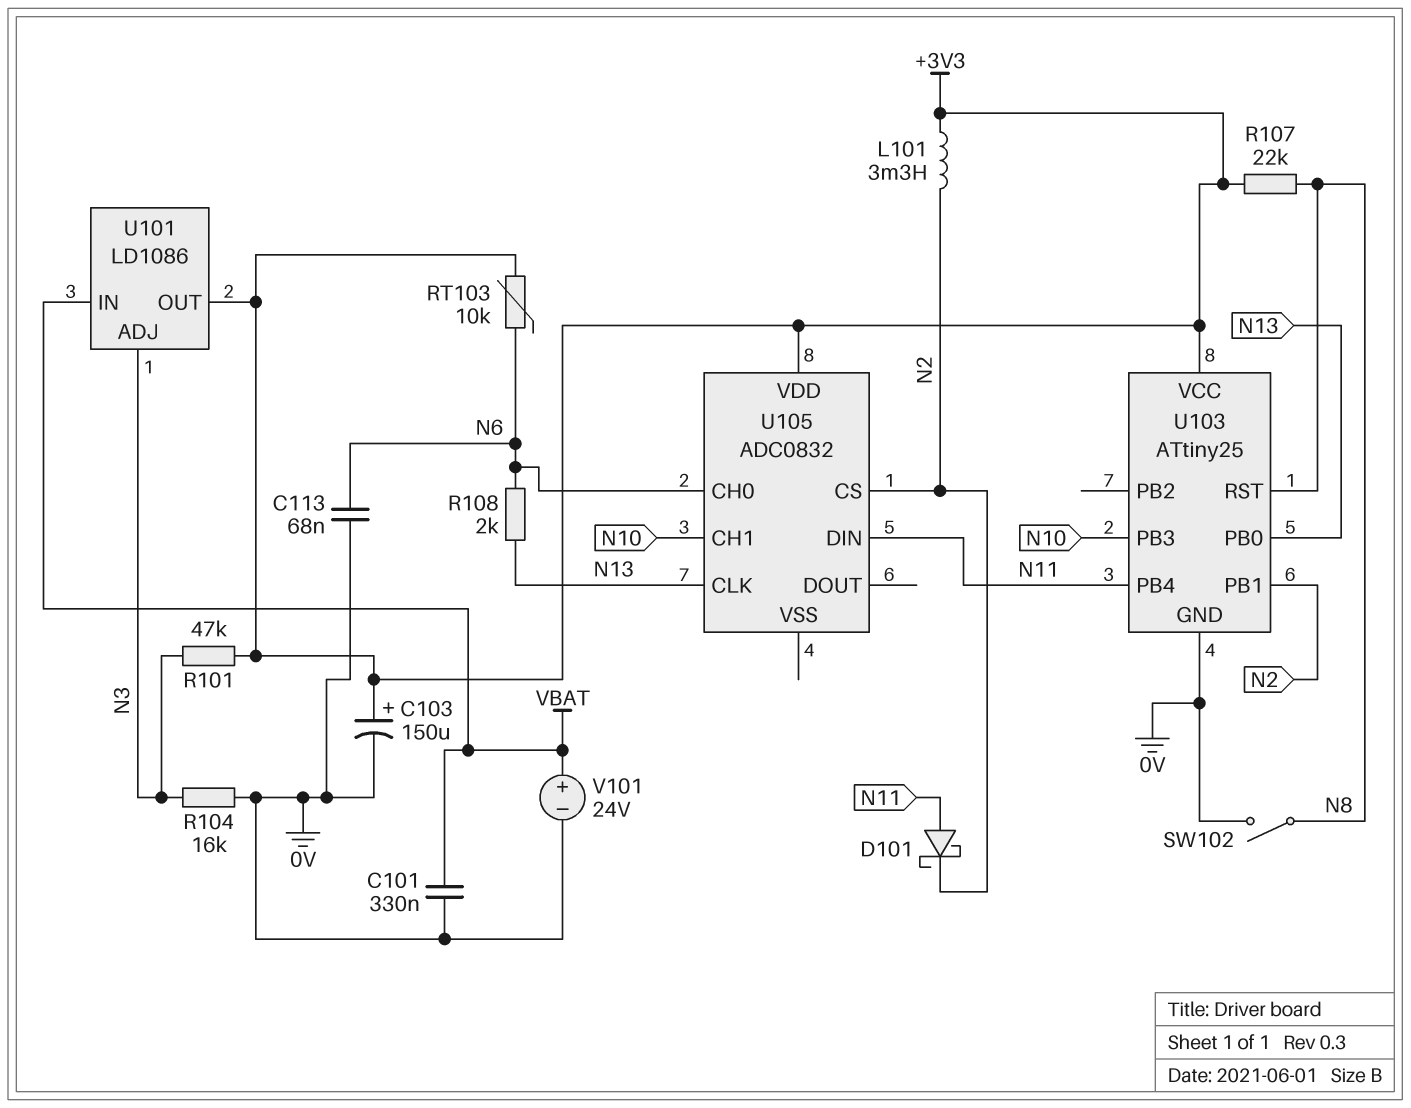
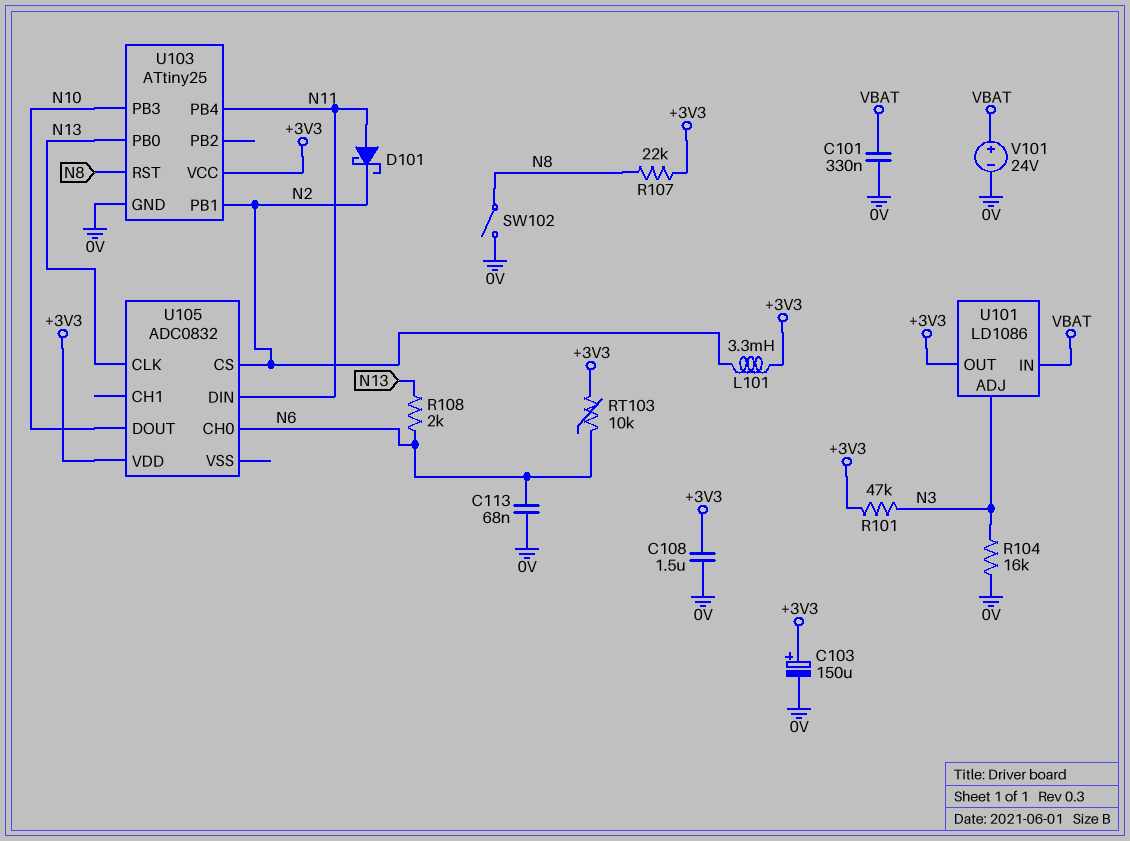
C108: none -> 1.5uF (+3V3, 0V)
U105 pin CH1: N10 -> none
U105 pin DOUT: none -> N10

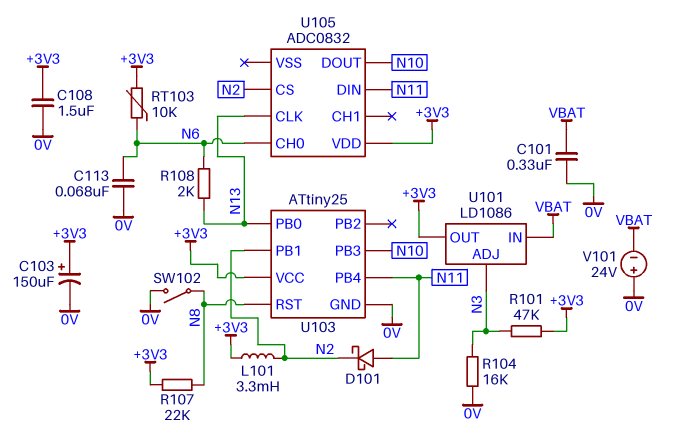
V101: 24V (plus VBAT, minus 0V) -> 24V (plus 0V, minus VBAT)

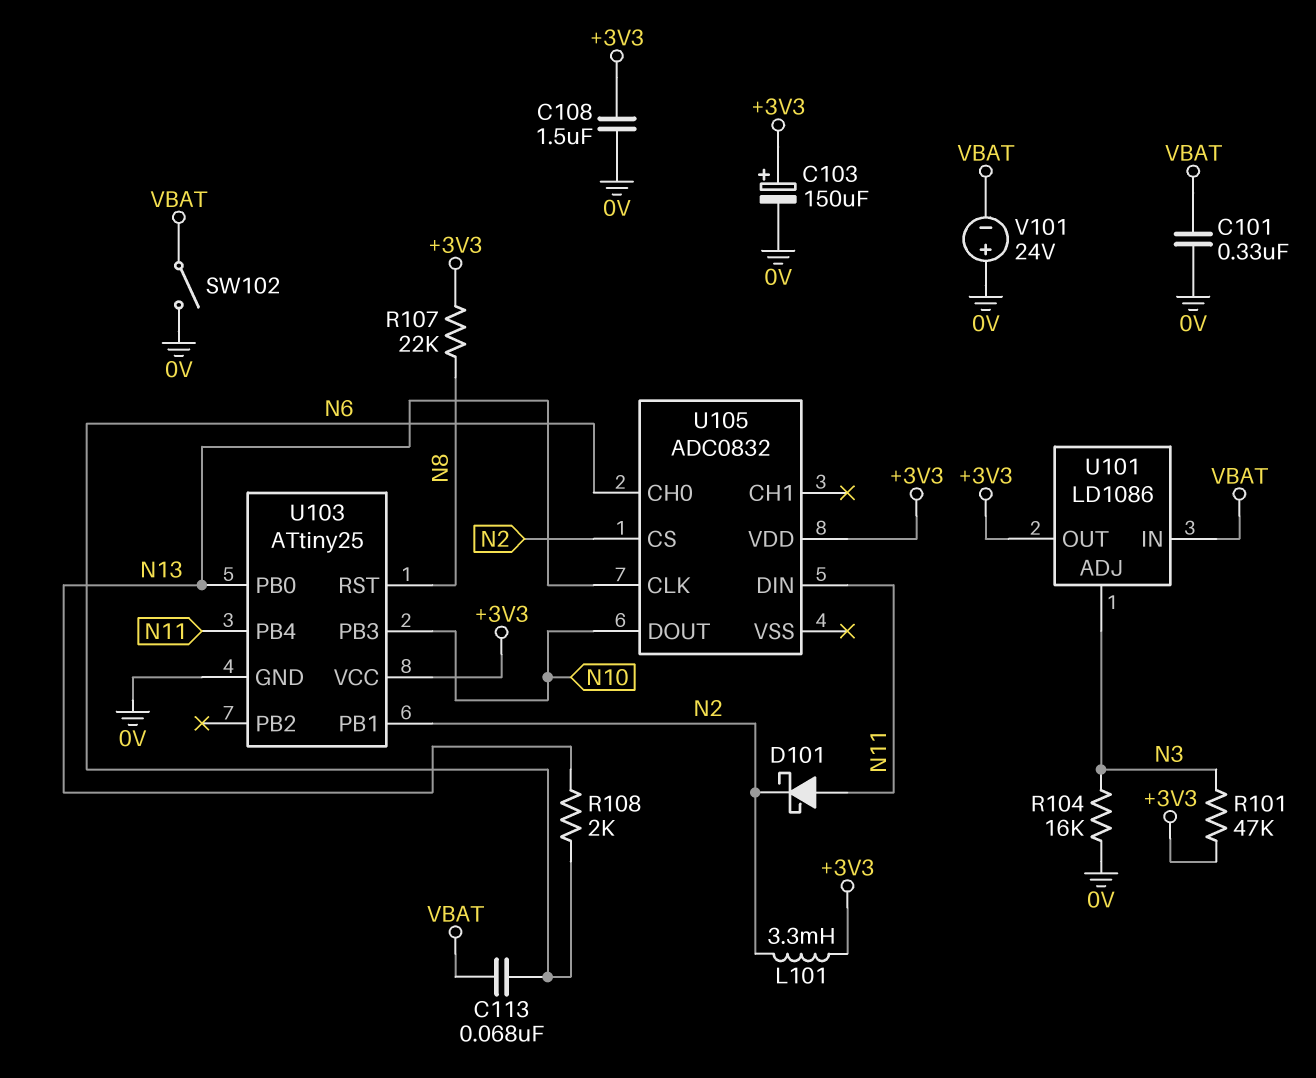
C113: 68nF (0V, N6) -> 68nF (N6, VBAT)
RT103: 10k (+3V3, N6) -> none
SW102: switch (0V, N8) -> switch (0V, VBAT)

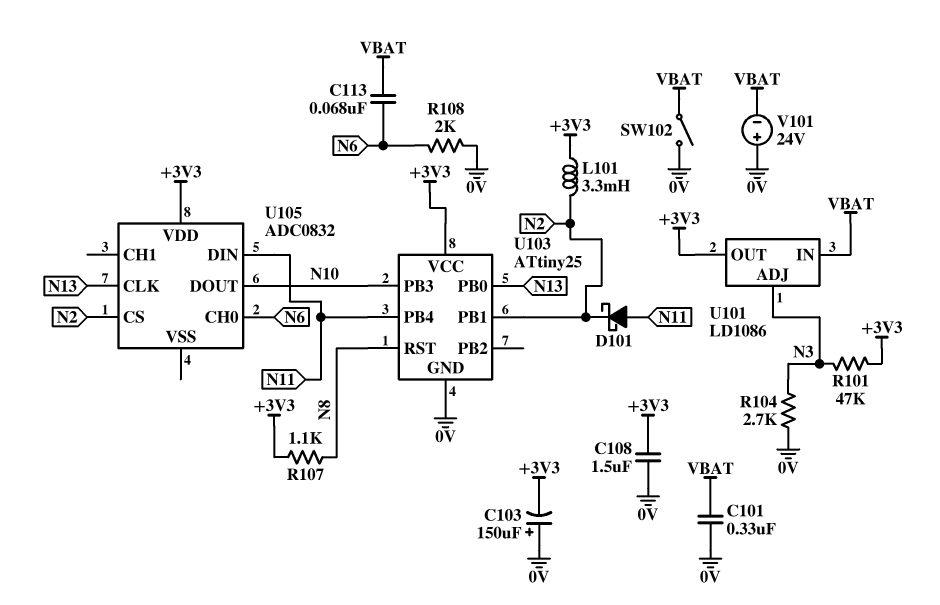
C103: 150uF (plus +3V3, minus 0V) -> 150uF (plus 0V, minus +3V3)
R104: 16k (0V, N3) -> 2.7k (0V, N3)
R107: 22k (+3V3, N8) -> 1.1k (+3V3, N8)
R108: 2k (N6, N13) -> 2k (0V, N6)

